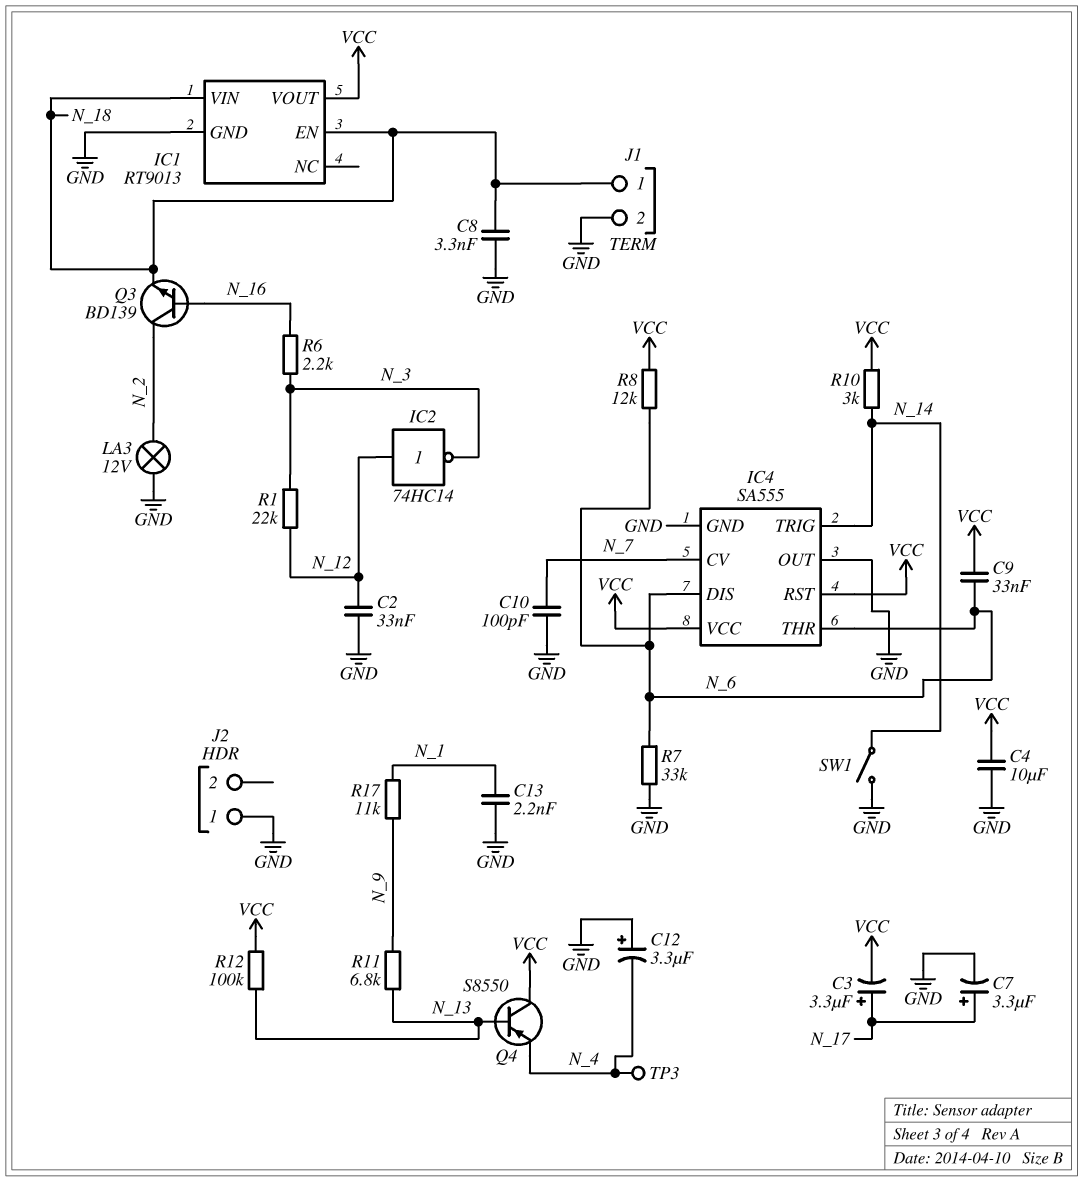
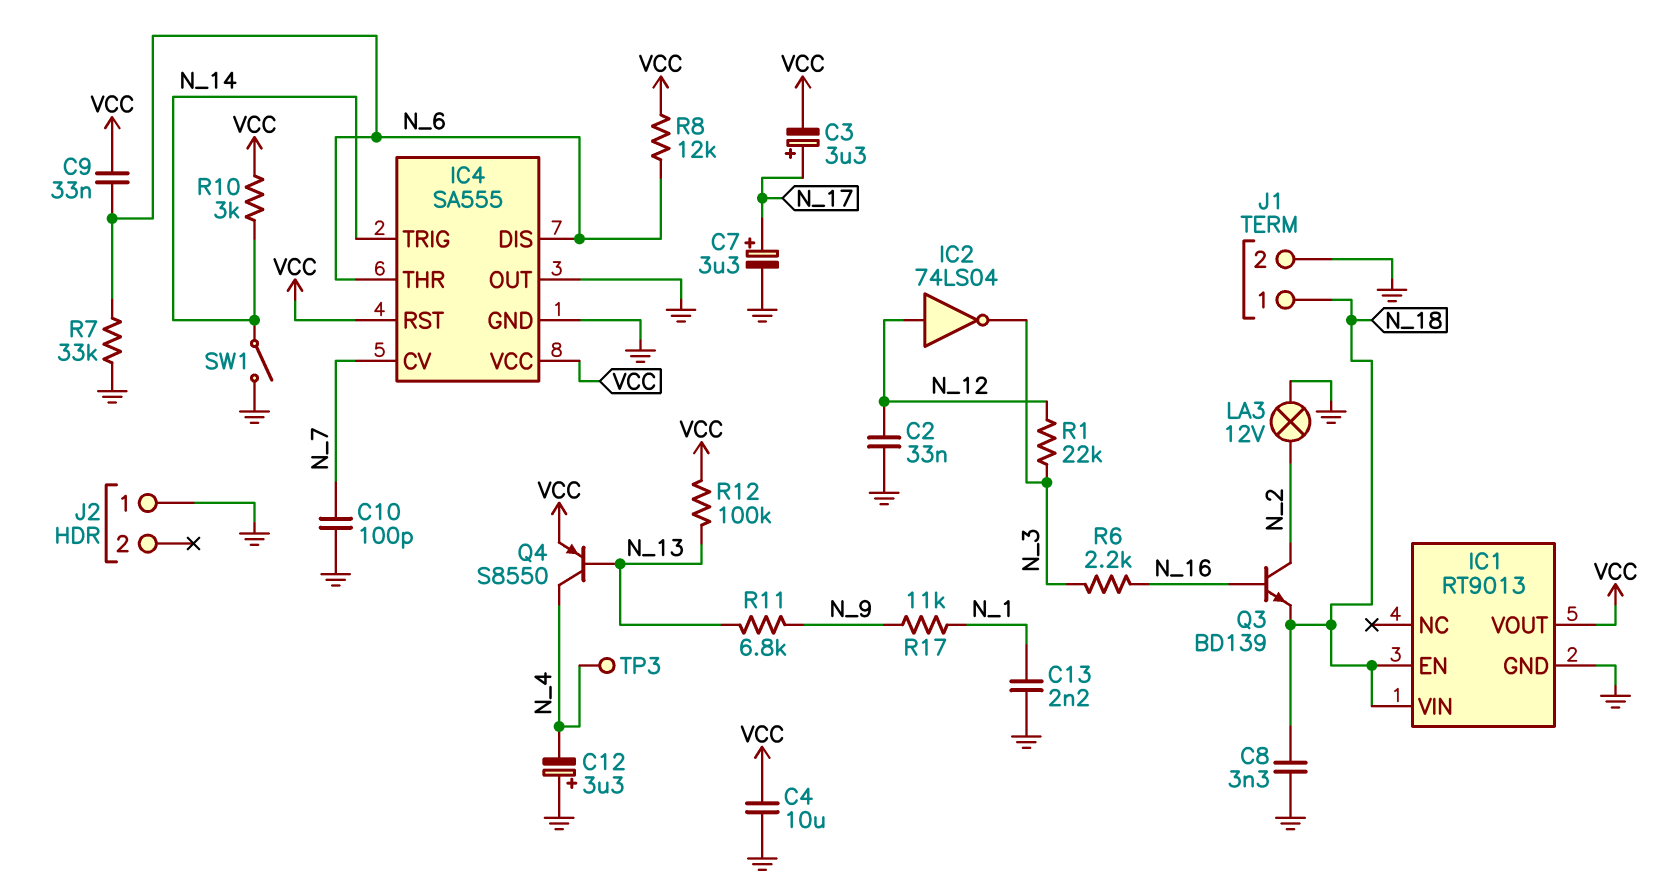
IC2: NOT 74HC14 (in N_12, out N_3) -> NOT 74LS04 (in N_12, out N_3)
Q4: PNP S8550 (B N_13, C VCC, E N_4) -> PNP S8550 (B N_13, C N_4, E VCC)

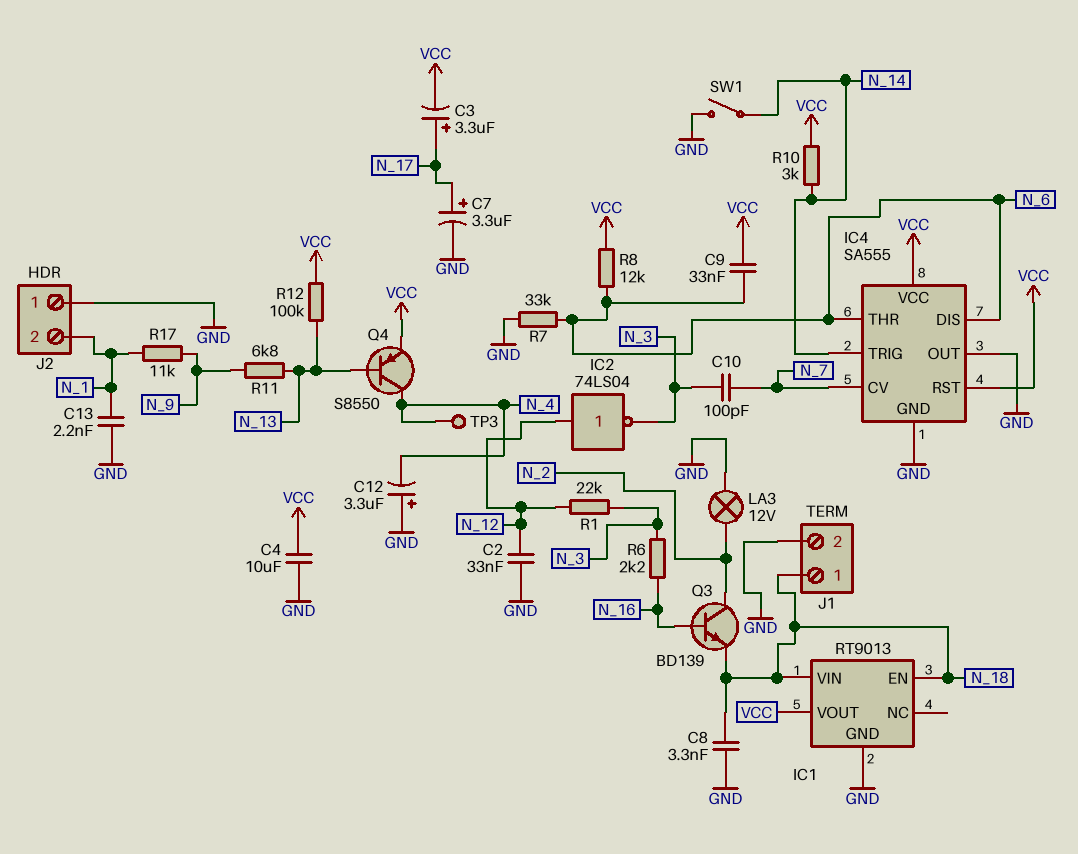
C10: 100pF (GND, N_7) -> 100pF (N_3, N_7)
J2 pin 2: none -> N_1

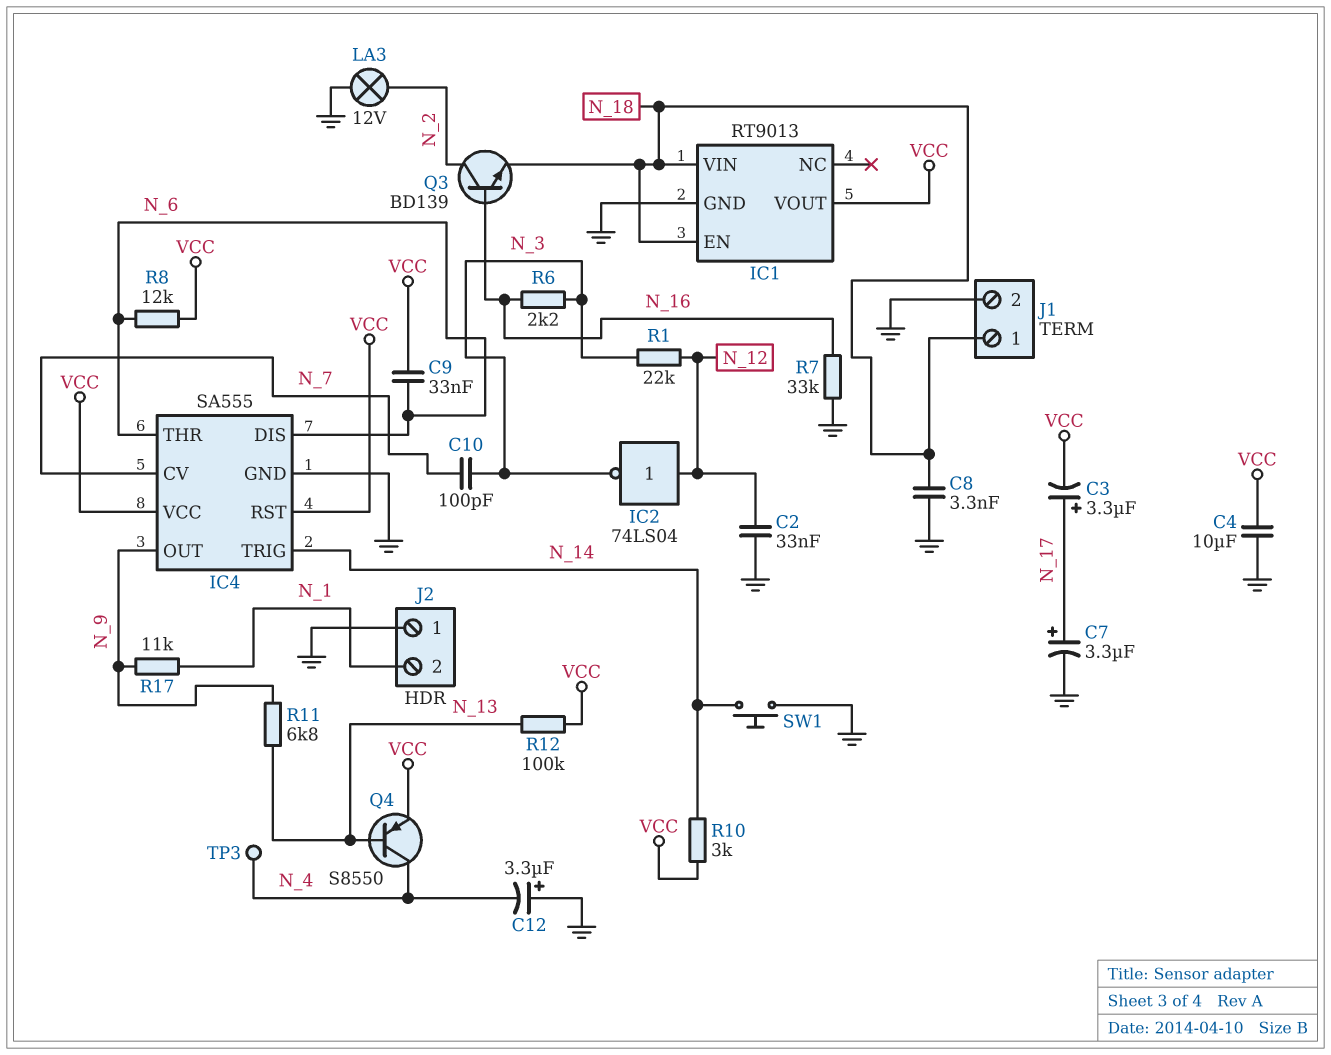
C13: 2.2nF (GND, N_1) -> none
IC4 pin OUT: GND -> N_9
R7: 33k (GND, N_6) -> 33k (GND, N_16)
SW1: switch (GND, N_14) -> button (GND, N_14)

